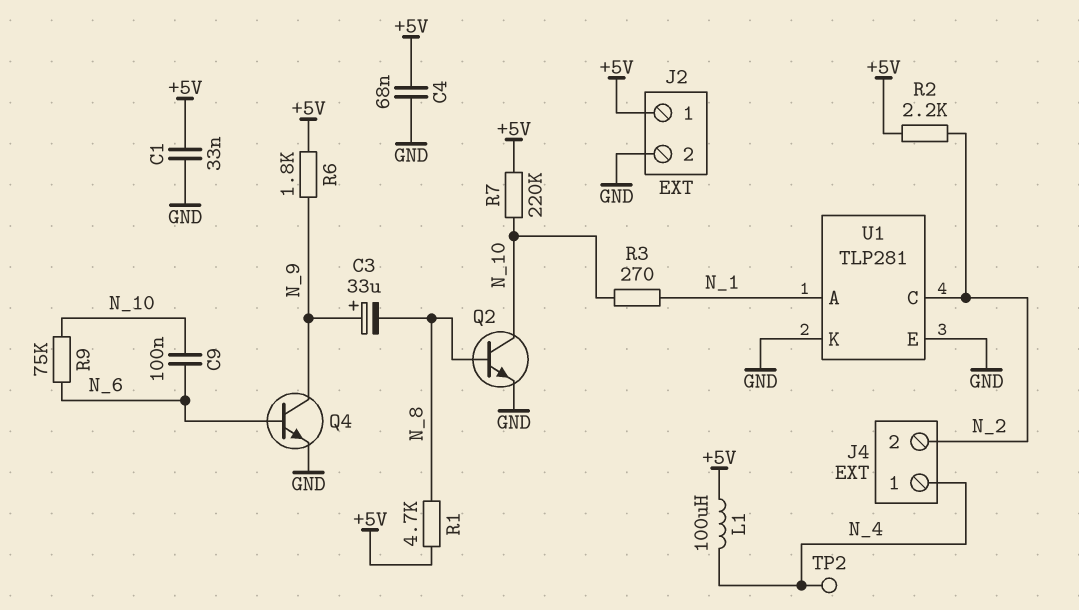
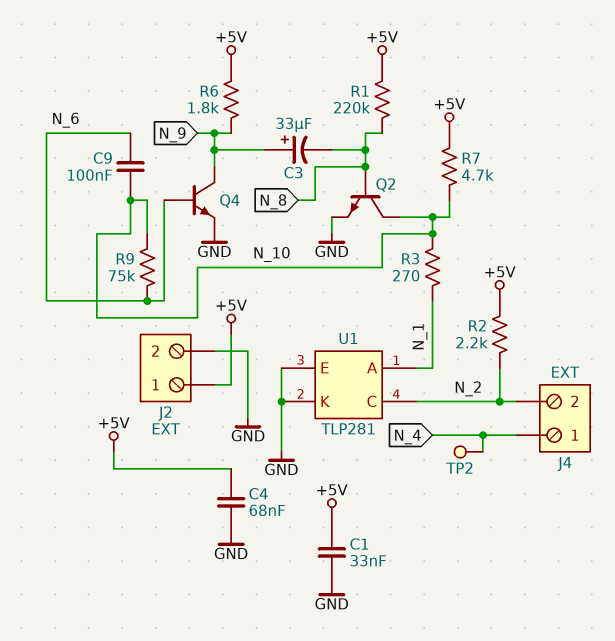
L1: 100uH (+5V, N_4) -> none
R1: 4.7k (+5V, N_8) -> 220k (+5V, N_8)
R7: 220k (+5V, N_10) -> 4.7k (+5V, N_10)

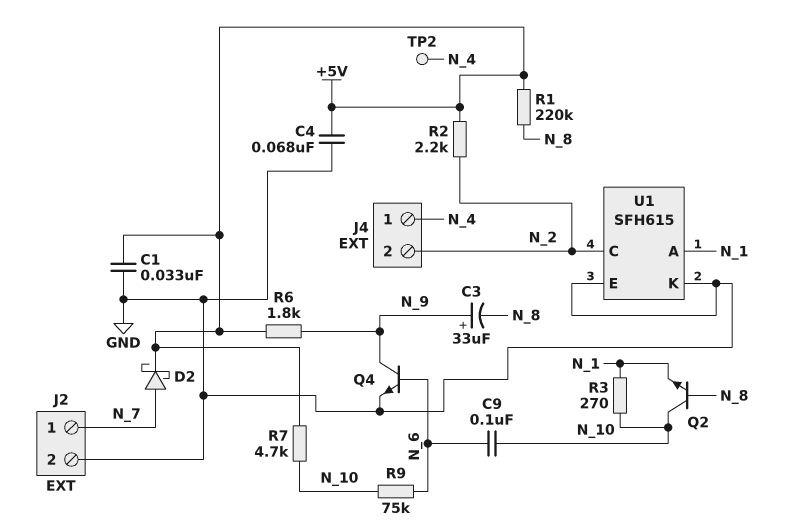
D2: none -> schottky (A N_7, K +5V)
J2 pin 1: +5V -> N_7
Q2: NPN (B N_8, C N_10, E GND) -> NPN (B N_8, C N_10, E N_1)
U1: TLP281 -> SFH615

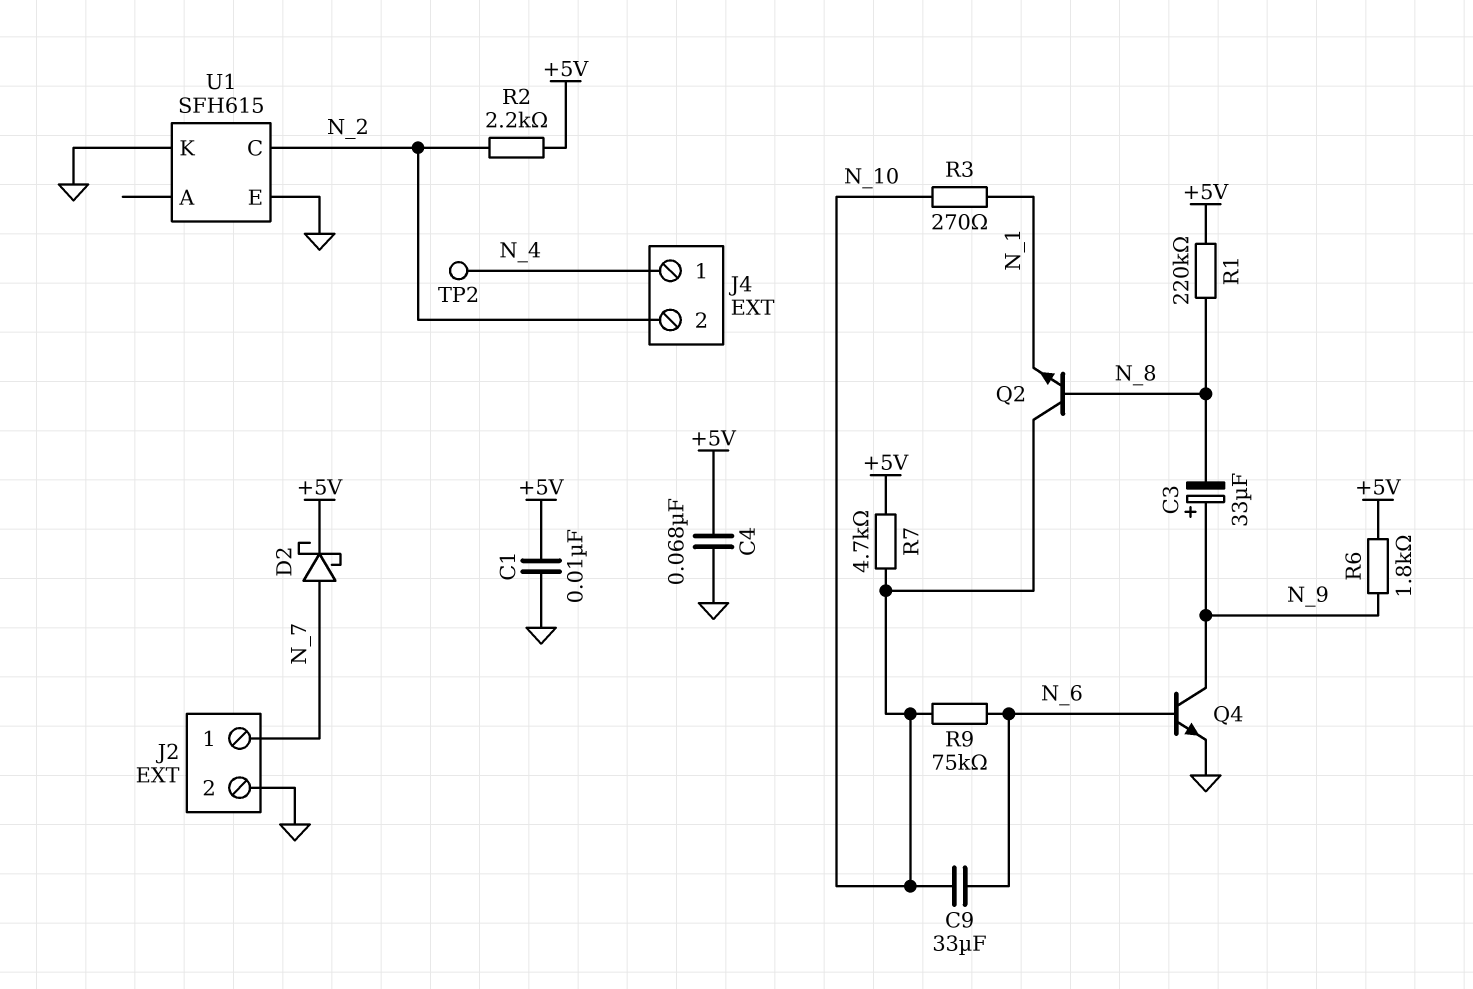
C1: 33nF (+5V, GND) -> 10nF (+5V, GND)
C9: 100nF (N_6, N_10) -> 33uF (N_6, N_10)
U1 pin A: N_1 -> none

